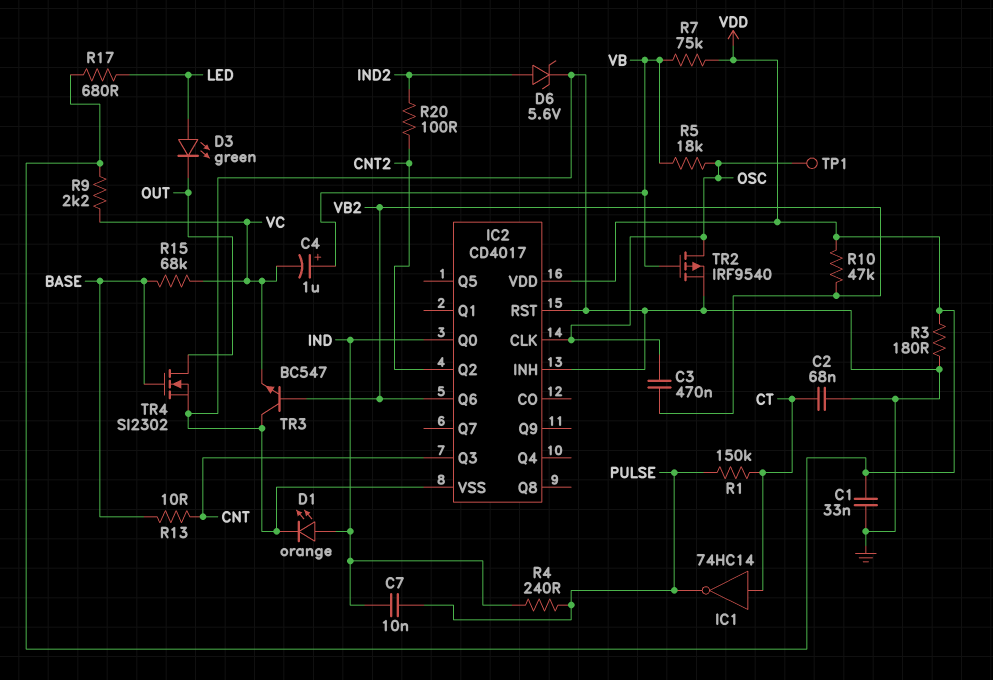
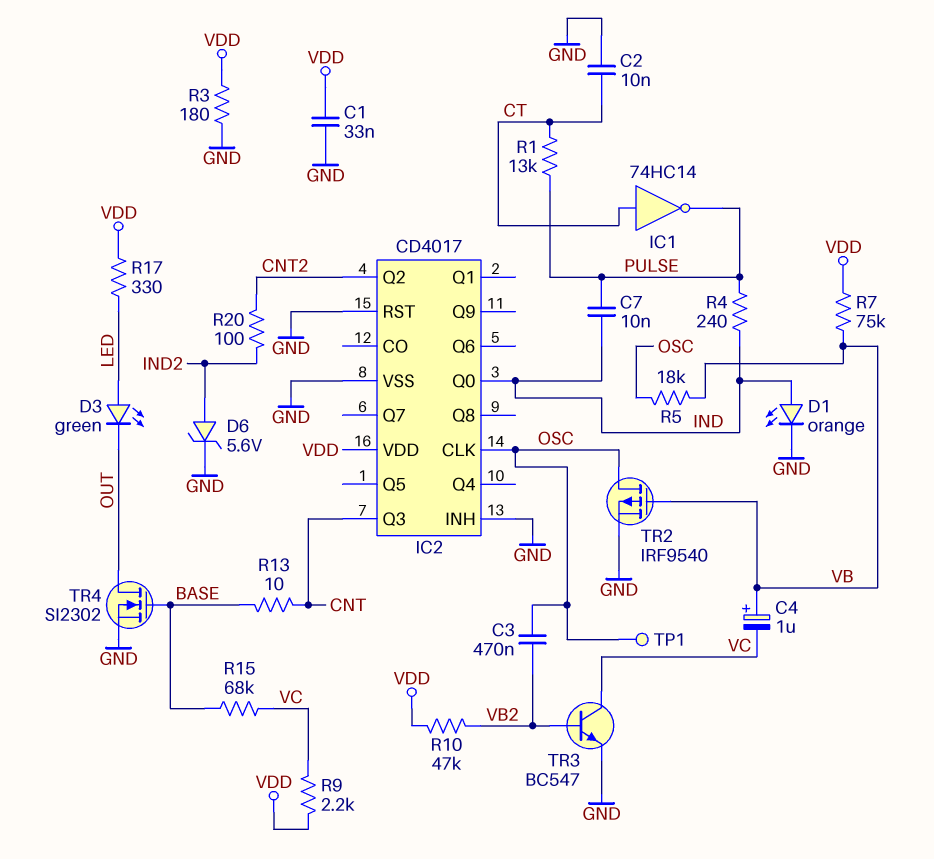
C2: 68nF (CT, GND) -> 10nF (CT, GND)
IC2 pin Q6: VB2 -> none
R1: 150k (CT, PULSE) -> 13k (CT, PULSE)
R17: 680 (LED, VDD) -> 330 (LED, VDD)
TR3: NPN BC547 (B VB2, C GND, E VC) -> NPN BC547 (B VB2, C VC, E GND)

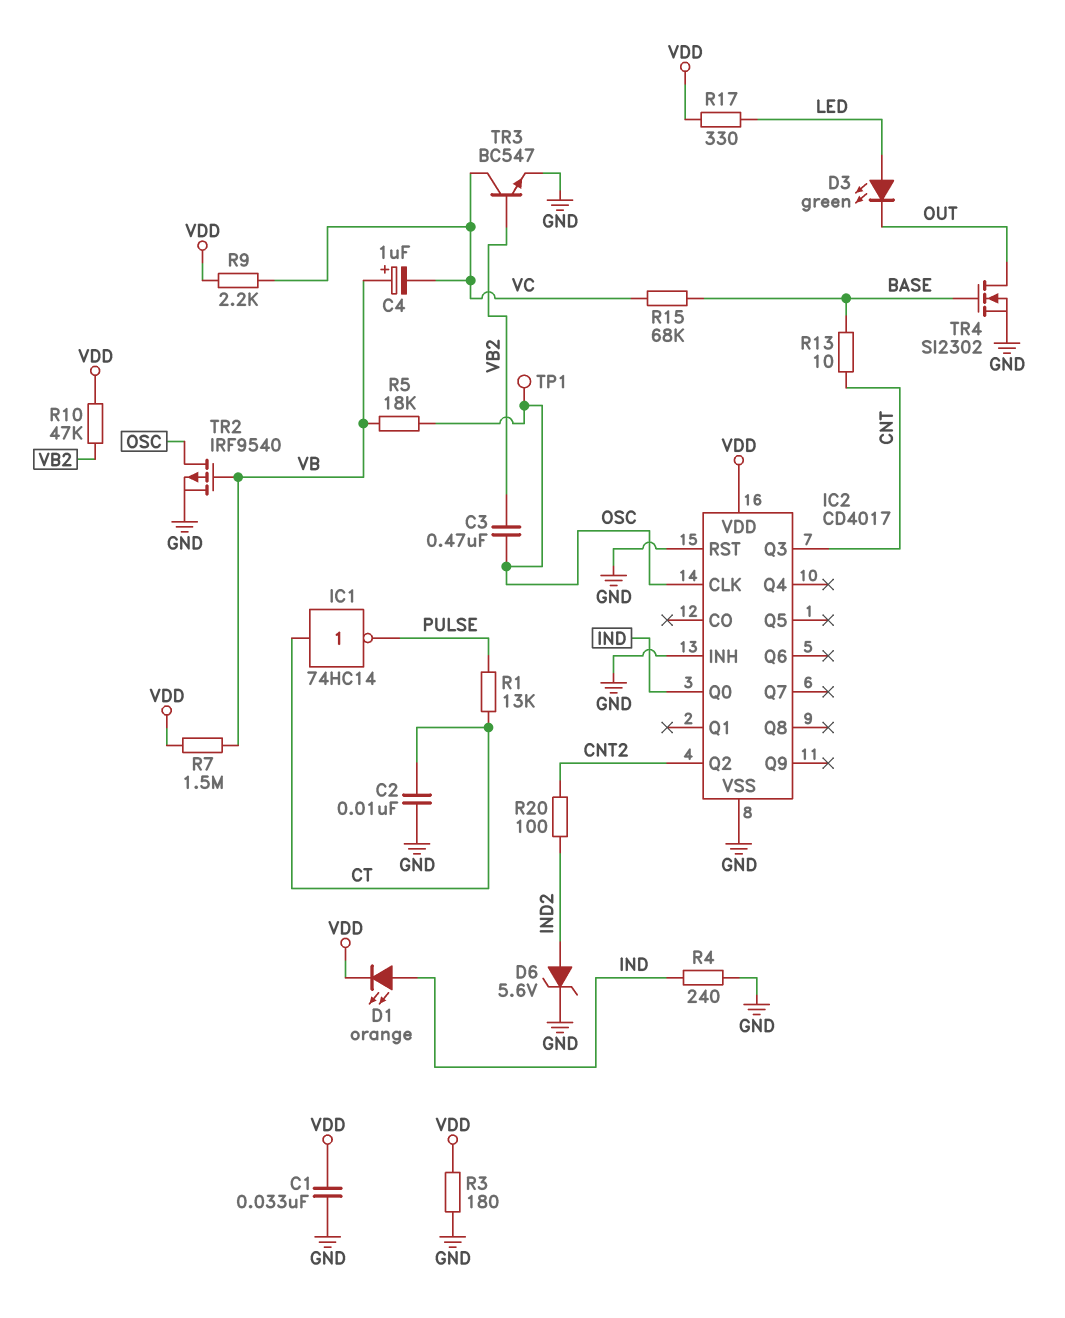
C7: 10nF (IND, PULSE) -> none
D1: LED orange (A IND, K GND) -> LED orange (A IND, K VDD)
R4: 240 (IND, PULSE) -> 240 (GND, IND)
R7: 75k (VB, VDD) -> 1.5M (VB, VDD)

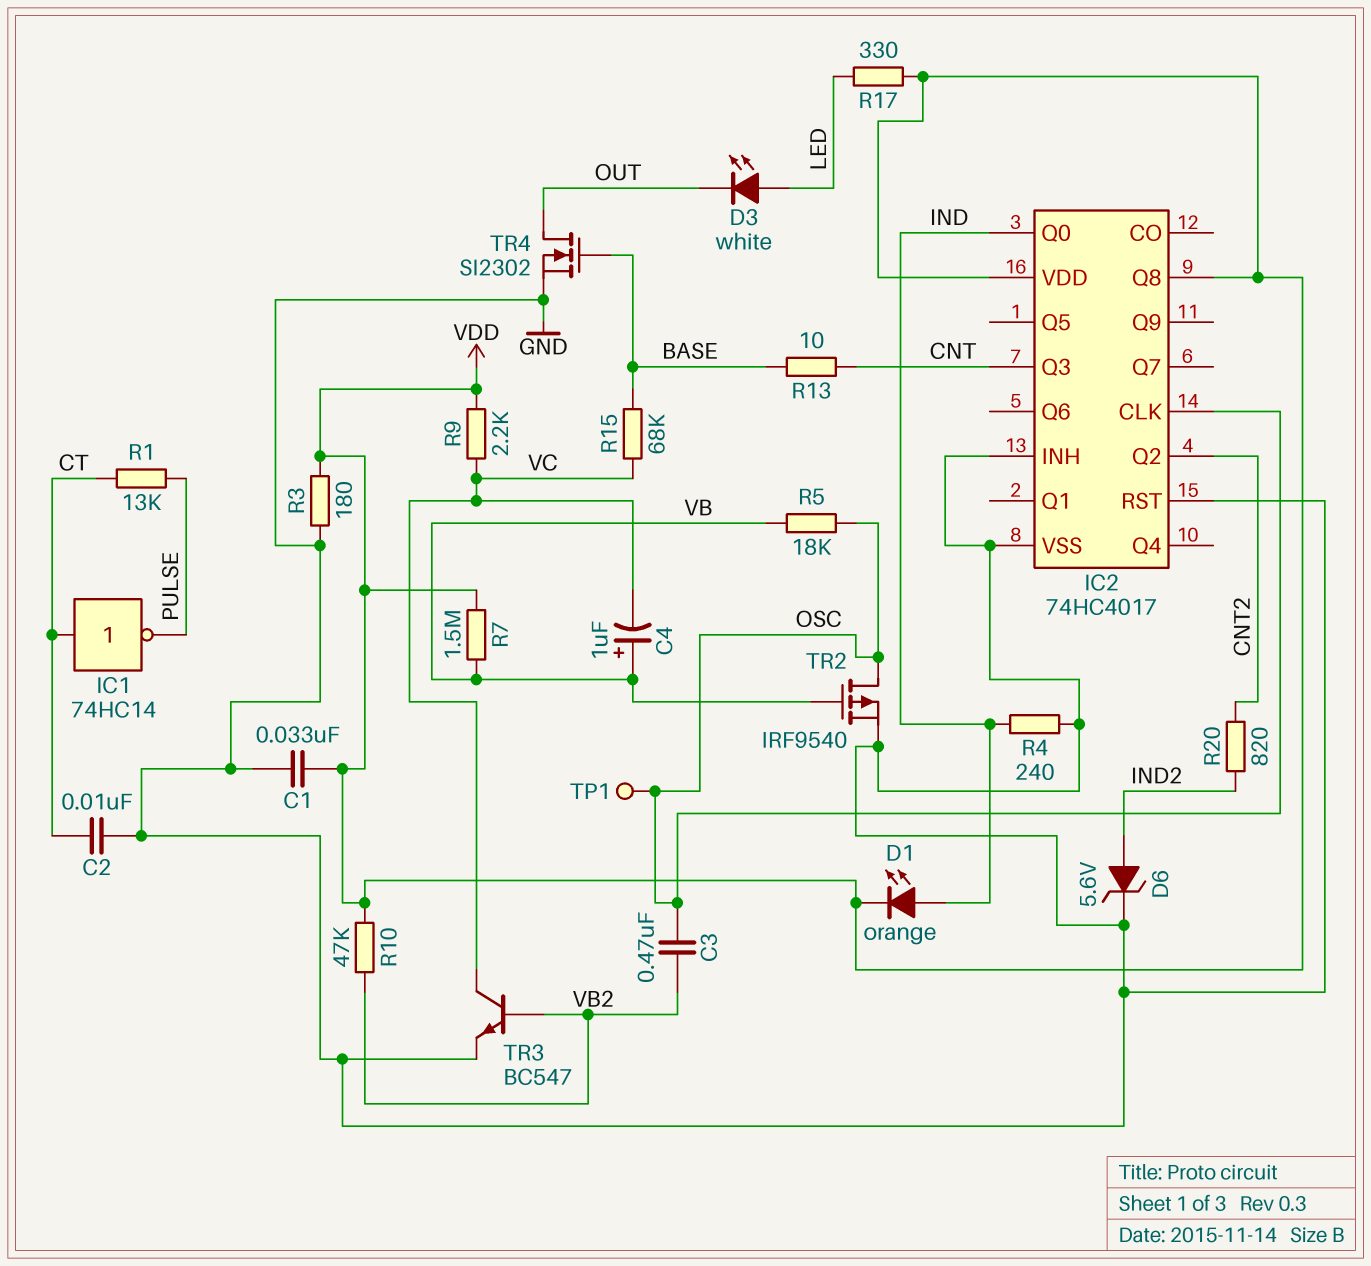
D3: LED green (A LED, K OUT) -> LED white (A LED, K OUT)
IC2: CD4017 -> 74HC4017
IC2 pin Q8: none -> VDD
R20: 100 (CNT2, IND2) -> 820 (CNT2, IND2)

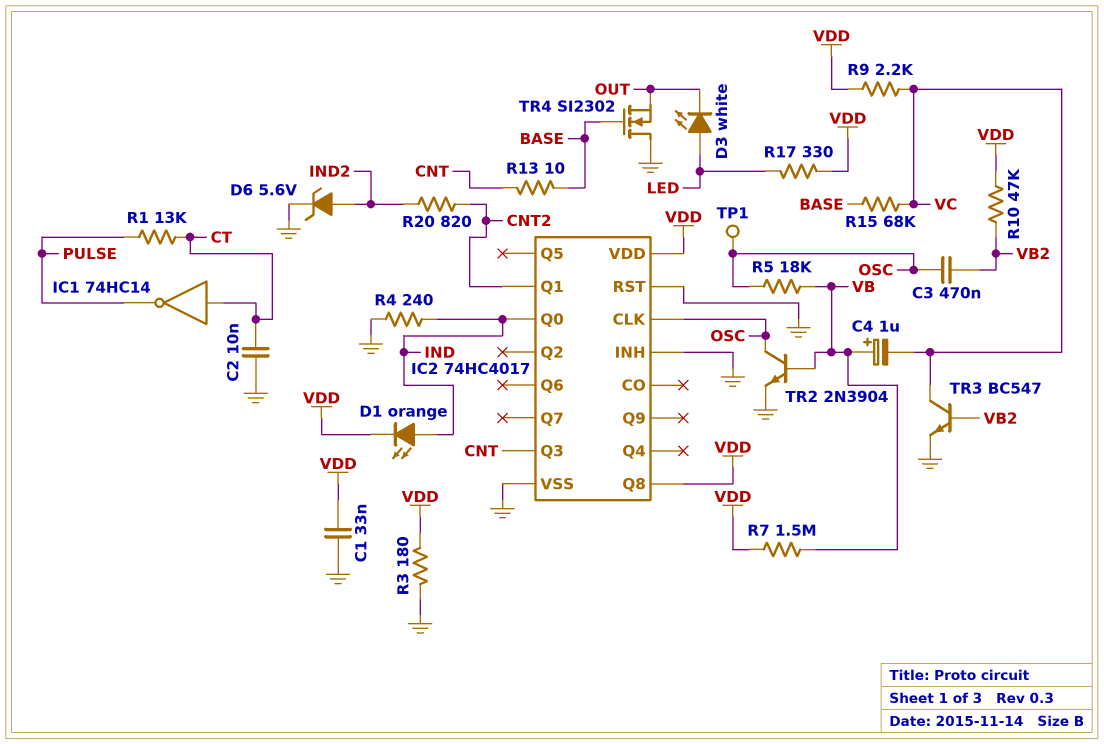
IC2 pin Q1: none -> CNT2
IC2 pin Q2: CNT2 -> none
TR2: PMOS IRF9540 (G VB, D OSC, S GND) -> NPN 2N3904 (B VB, C OSC, E GND)
TR4: NMOS SI2302 (G BASE, D OUT, S GND) -> NMOS SI2302 (G BASE, D GND, S OUT)

